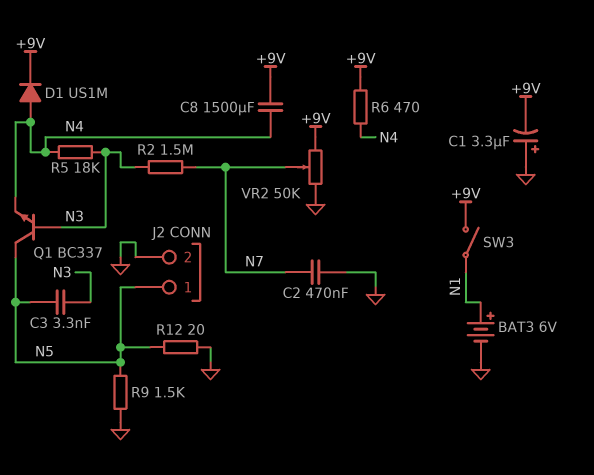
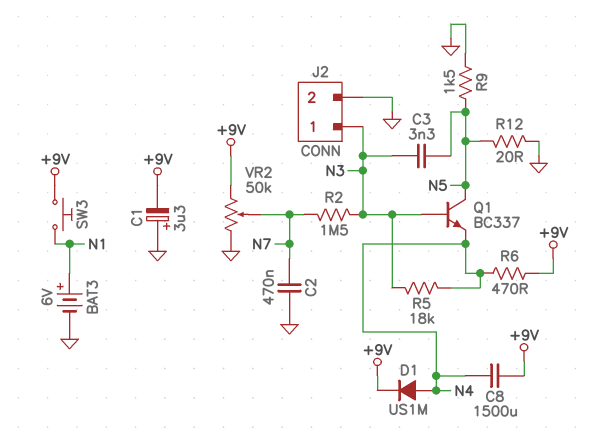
J2 pin 1: N5 -> N3
SW3: switch (+9V, N1) -> button (+9V, N1)

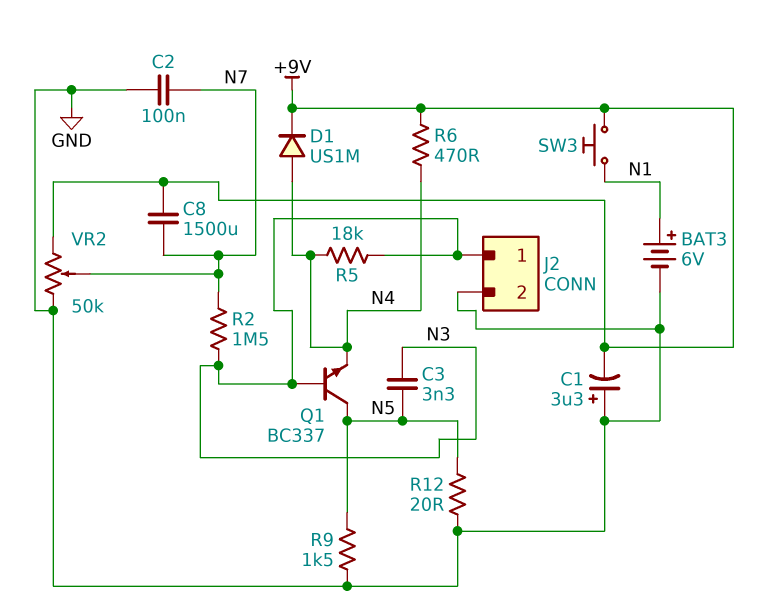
C2: 470nF (GND, N7) -> 100nF (GND, N7)
C8: 1500uF (+9V, N4) -> 1500uF (+9V, N7)

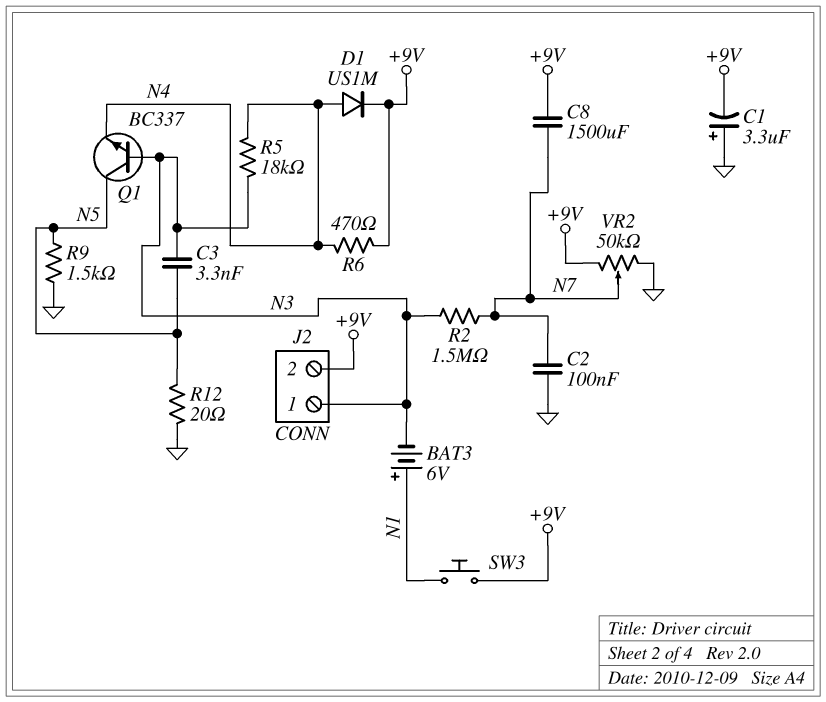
BAT3: 6V (plus N1, minus GND) -> 6V (plus N1, minus N3)
J2 pin 2: GND -> +9V

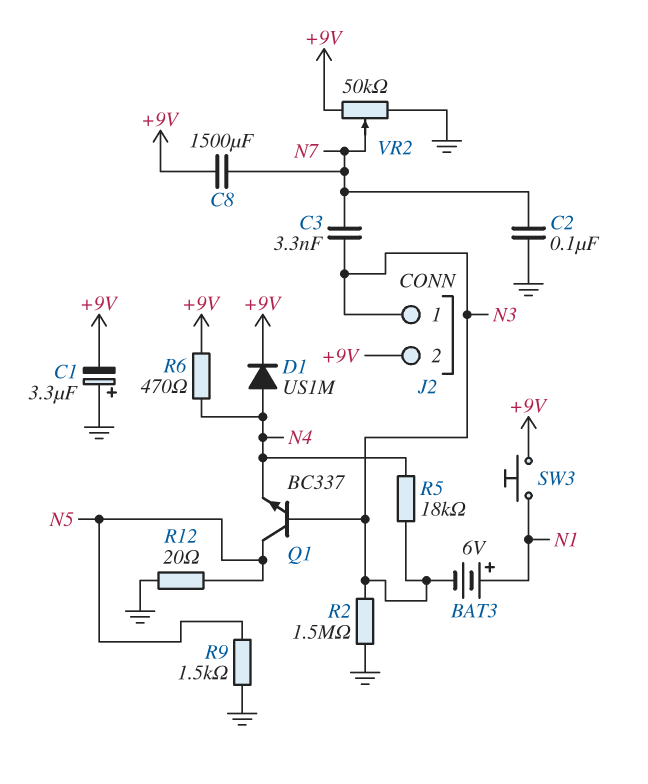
C3: 3.3nF (N3, N5) -> 3.3nF (N3, N7)
R2: 1.5M (N3, N7) -> 1.5M (GND, N3)

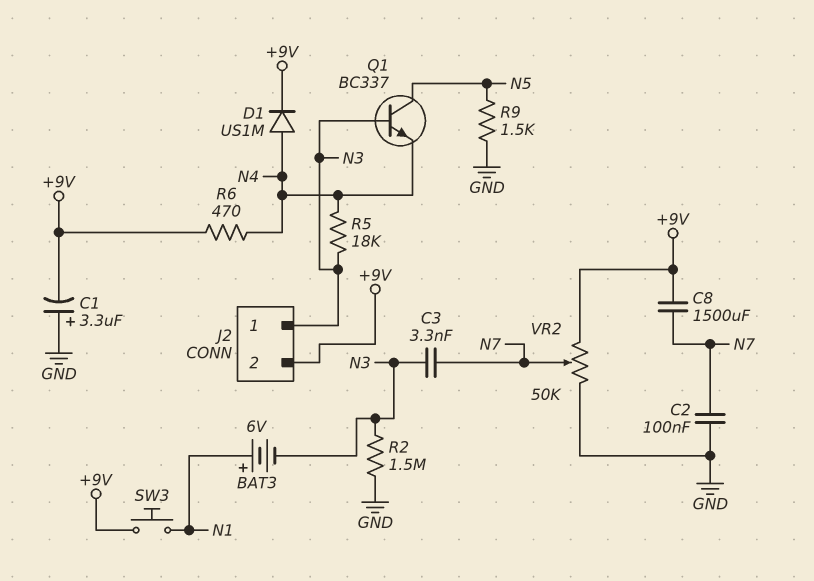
R12: 20 (GND, N5) -> none

